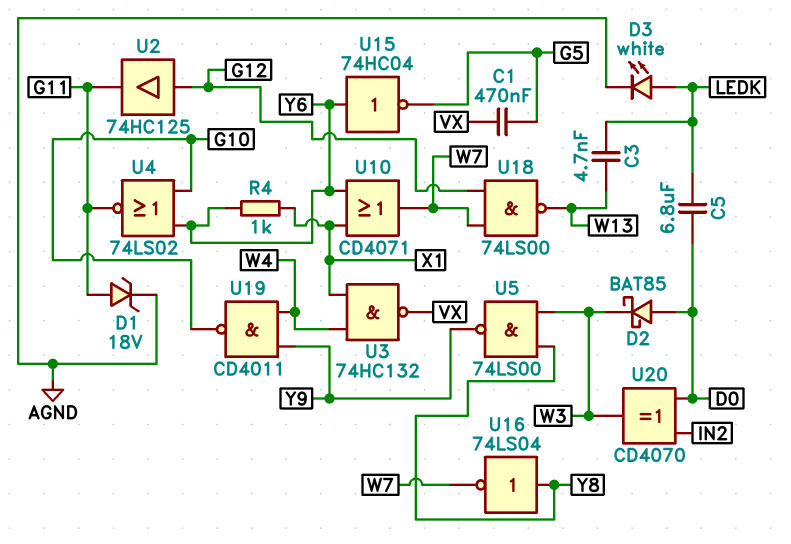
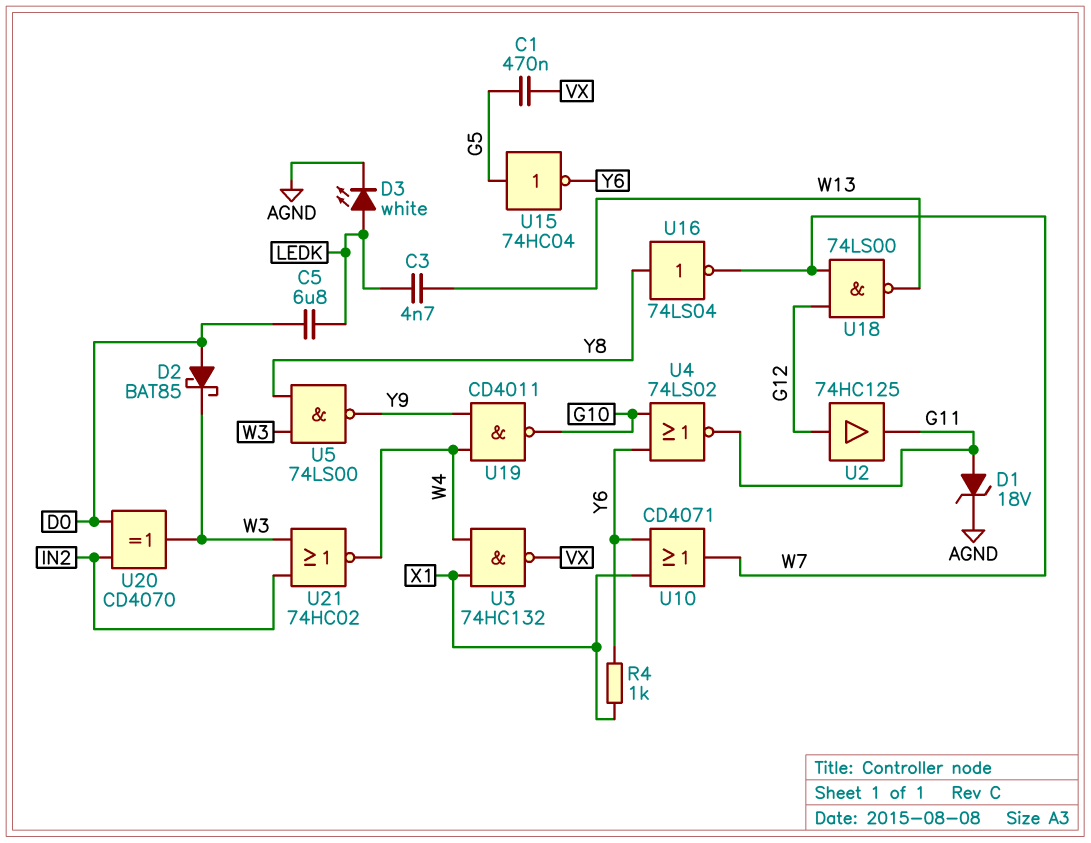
U15: NOT 74HC04 (in Y6, out G5) -> NOT 74HC04 (in G5, out Y6)
U21: none -> NOR 74HC02 (in IN2, in W3, out W4)

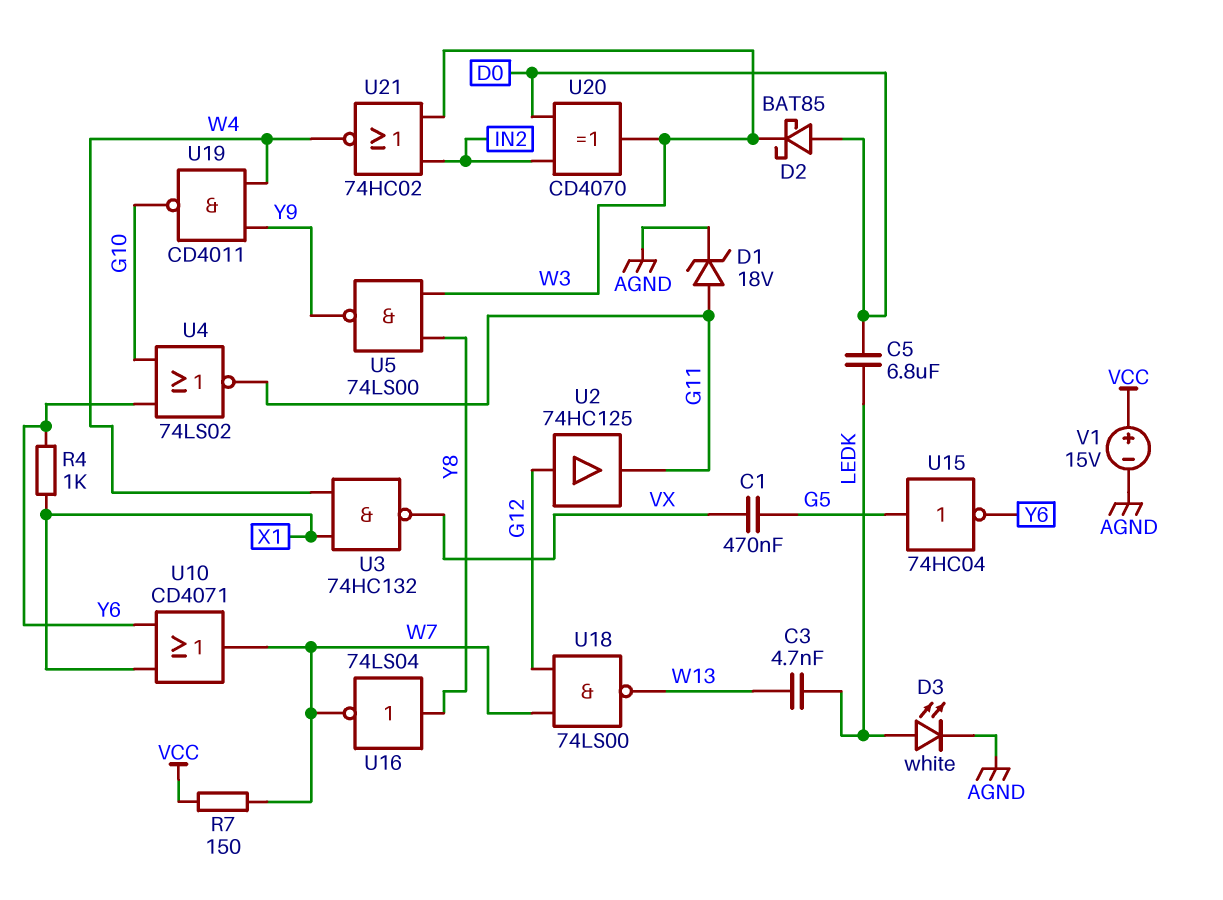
R7: none -> 150 (VCC, W7)
V1: none -> 15V (plus VCC, minus AGND)

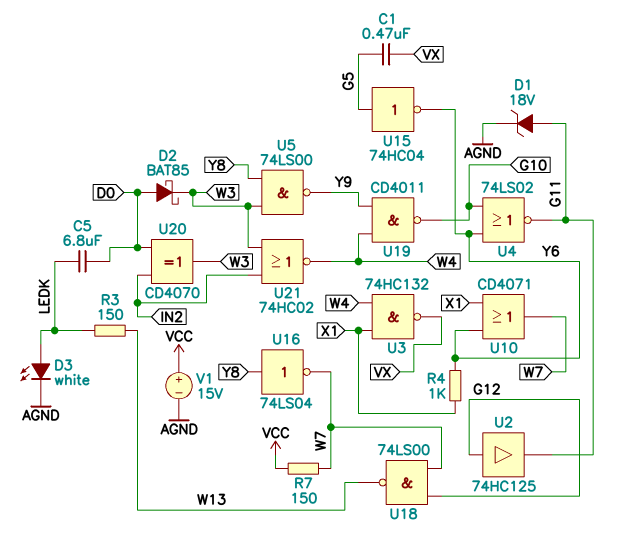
C3: 4.7nF (LEDK, W13) -> none
R3: none -> 150 (LEDK, W13)

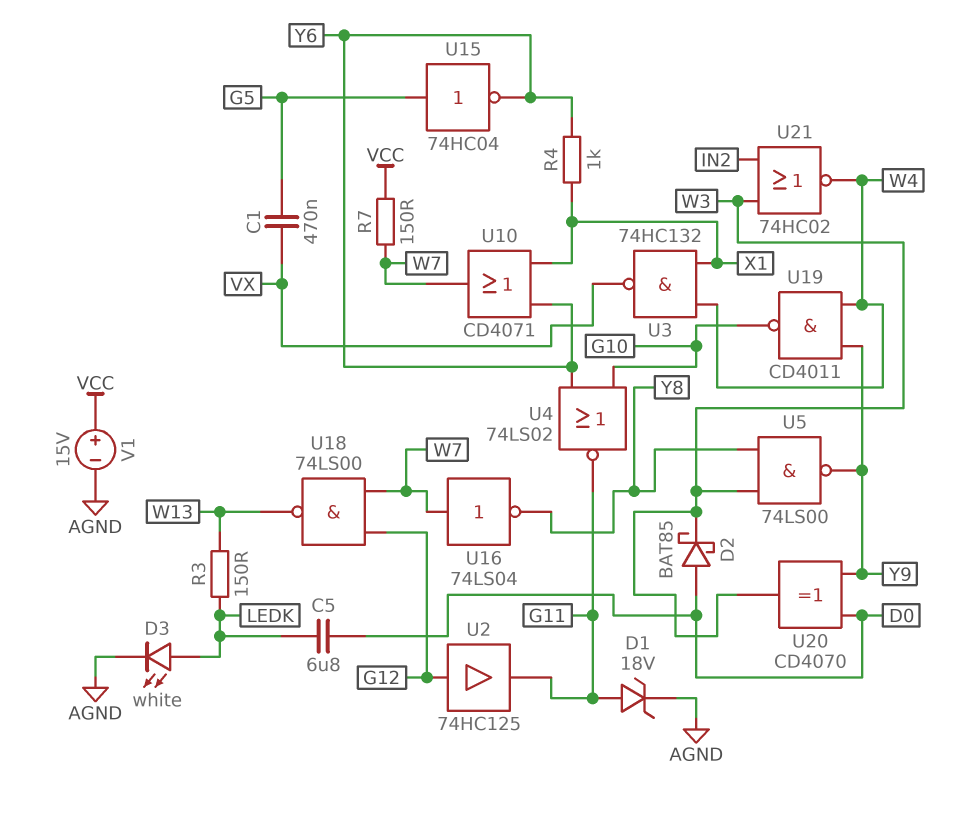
U16: NOT 74LS04 (in Y8, out W7) -> NOT 74LS04 (in W7, out Y8)
U20: XOR CD4070 (in D0, in IN2, out W3) -> XOR CD4070 (in D0, in Y9, out W3)

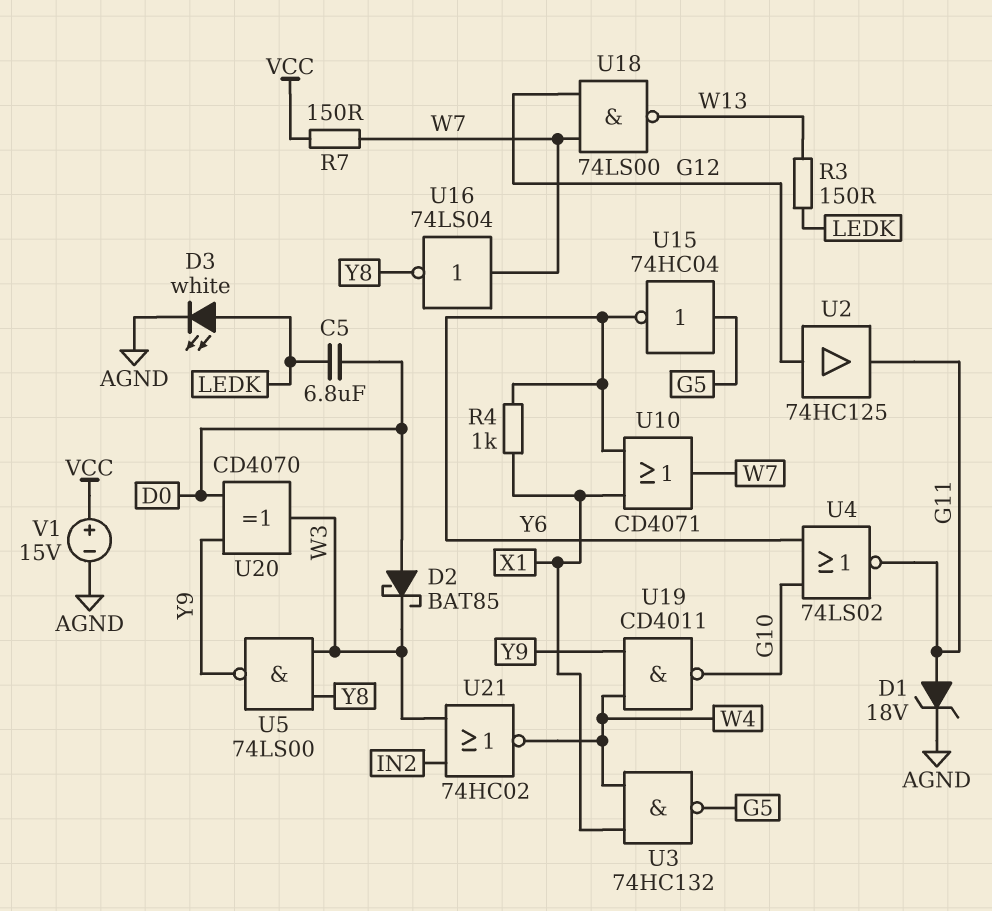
C1: 470nF (G5, VX) -> none
U3: NAND 74HC132 (in W4, in X1, out VX) -> NAND 74HC132 (in W4, in X1, out G5)

